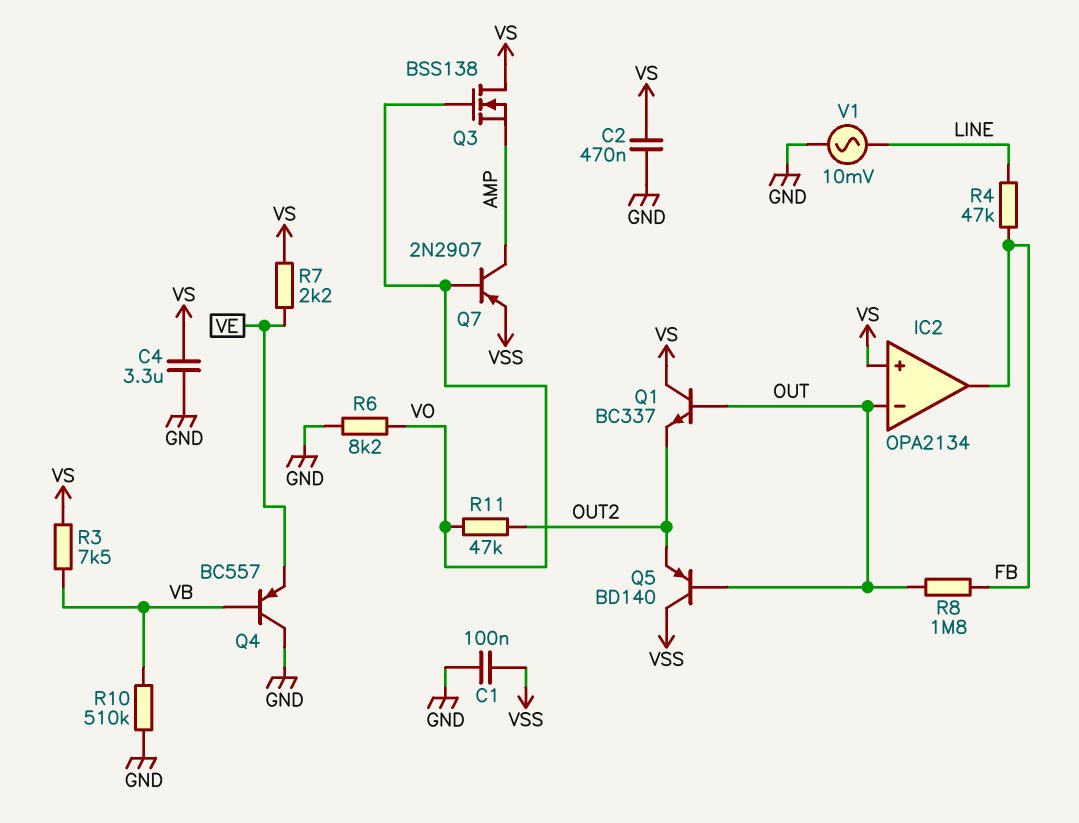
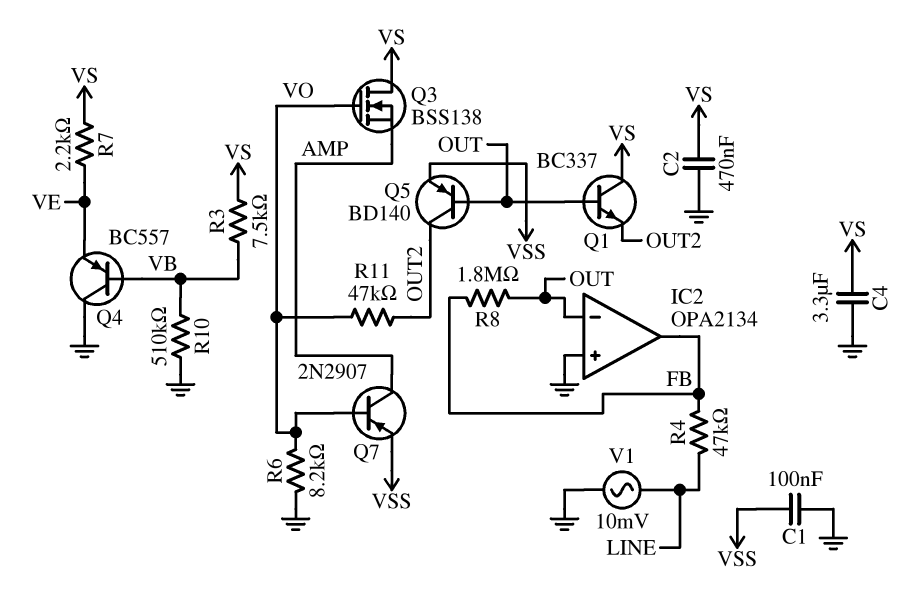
IC2 pin in+: VS -> GND
Q5: PNP BD140 (B OUT, C VSS, E OUT2) -> PNP BD140 (B OUT, C OUT2, E VSS)

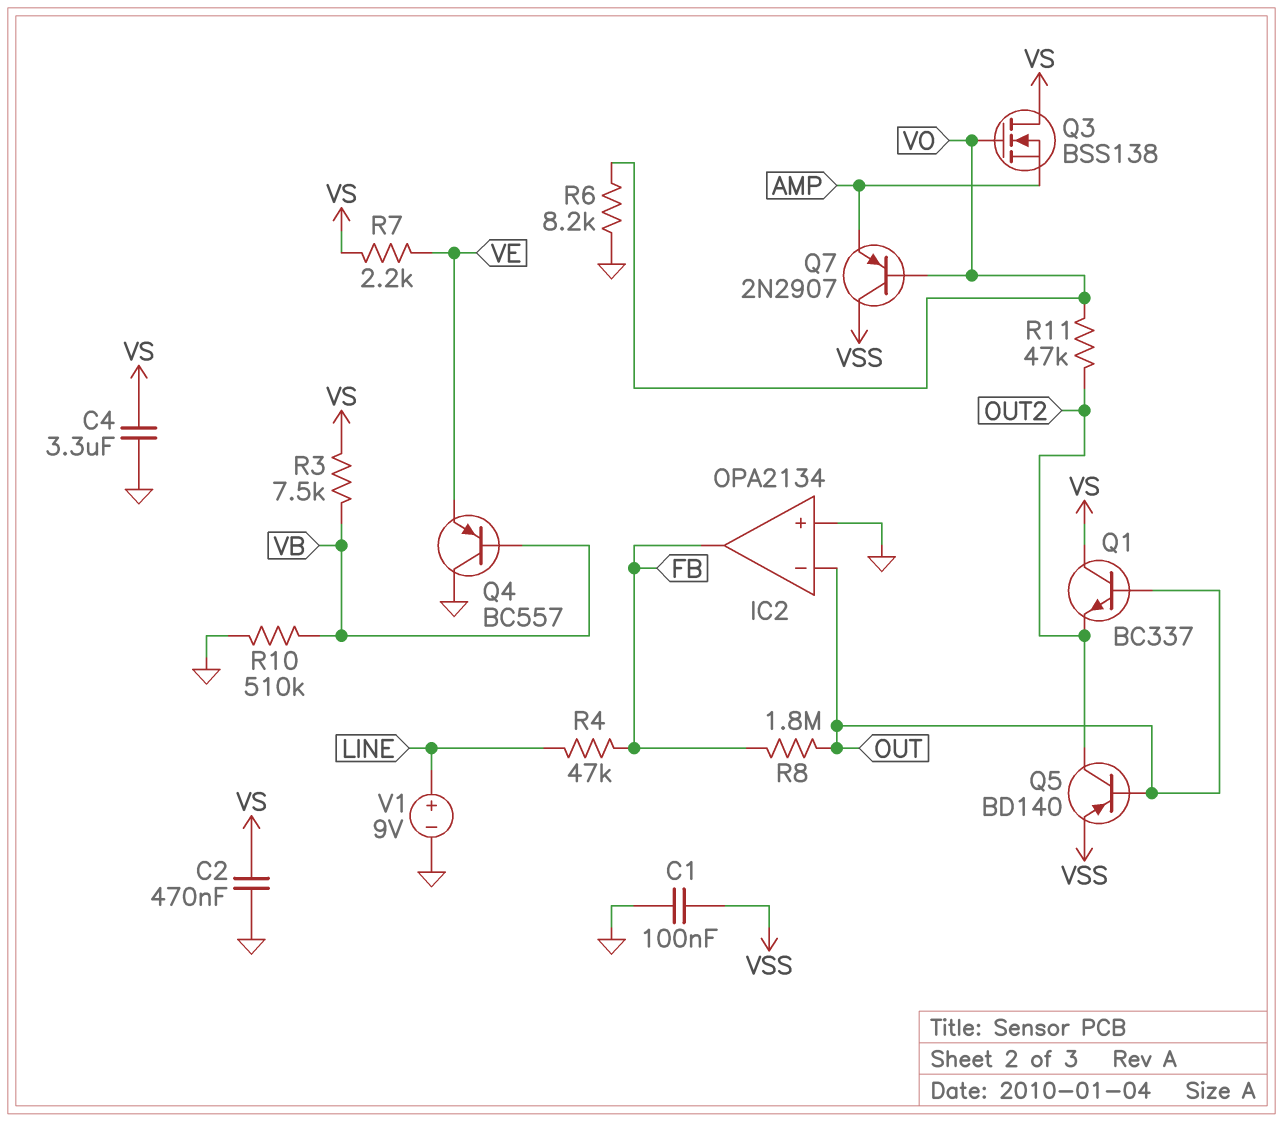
Q7: PNP 2N2907 (B VO, C AMP, E VSS) -> PNP 2N2907 (B VO, C VSS, E AMP)
V1: AC 10mV (GND, LINE) -> 9V (plus LINE, minus GND)

